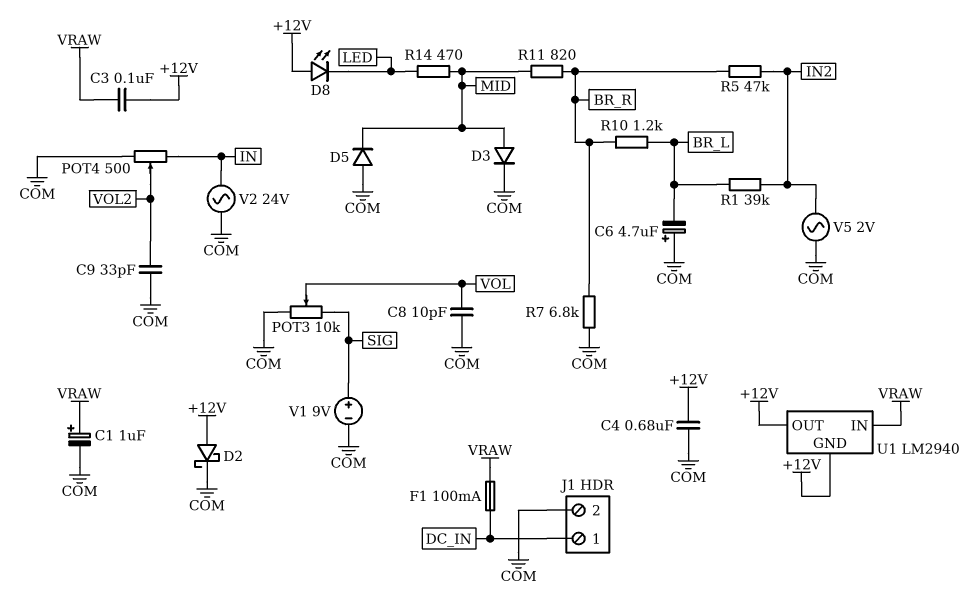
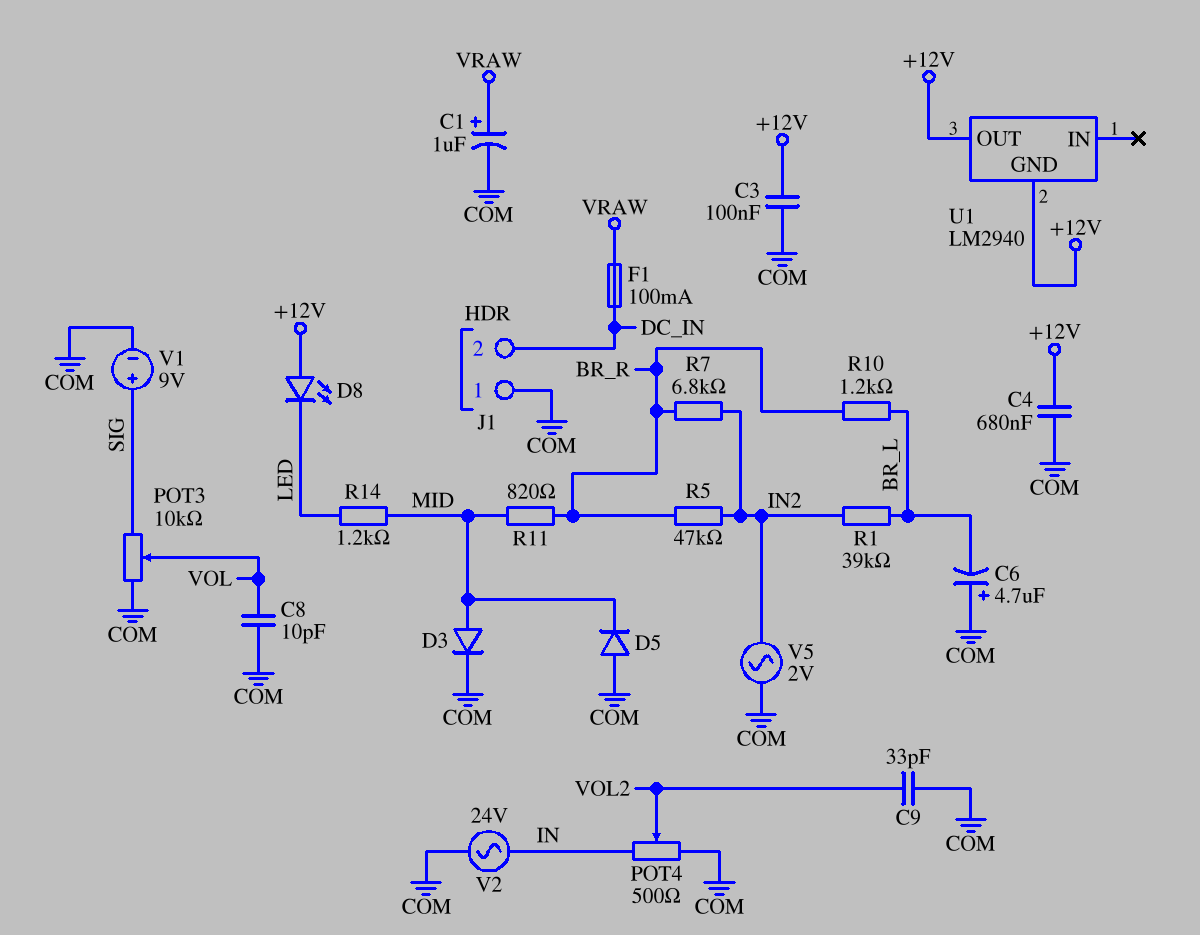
C3: 100nF (+12V, VRAW) -> 100nF (+12V, COM)
D2: schottky (A +12V, K COM) -> none
J1 pin 1: DC_IN -> COM
J1 pin 2: COM -> DC_IN
R7: 6.8k (BR_R, COM) -> 6.8k (BR_R, IN2)
R14: 470 (LED, MID) -> 1.2k (LED, MID)
U1 pin IN: VRAW -> none

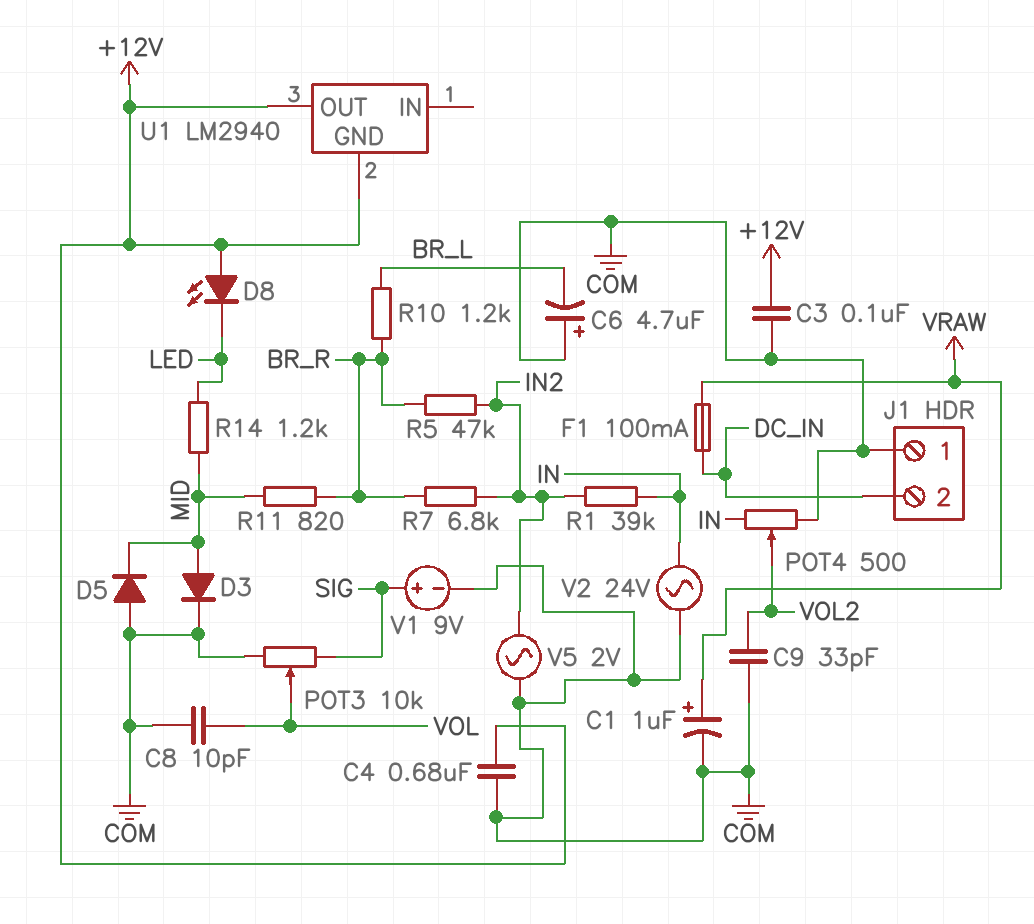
R1: 39k (BR_L, IN2) -> 39k (IN, IN2)

